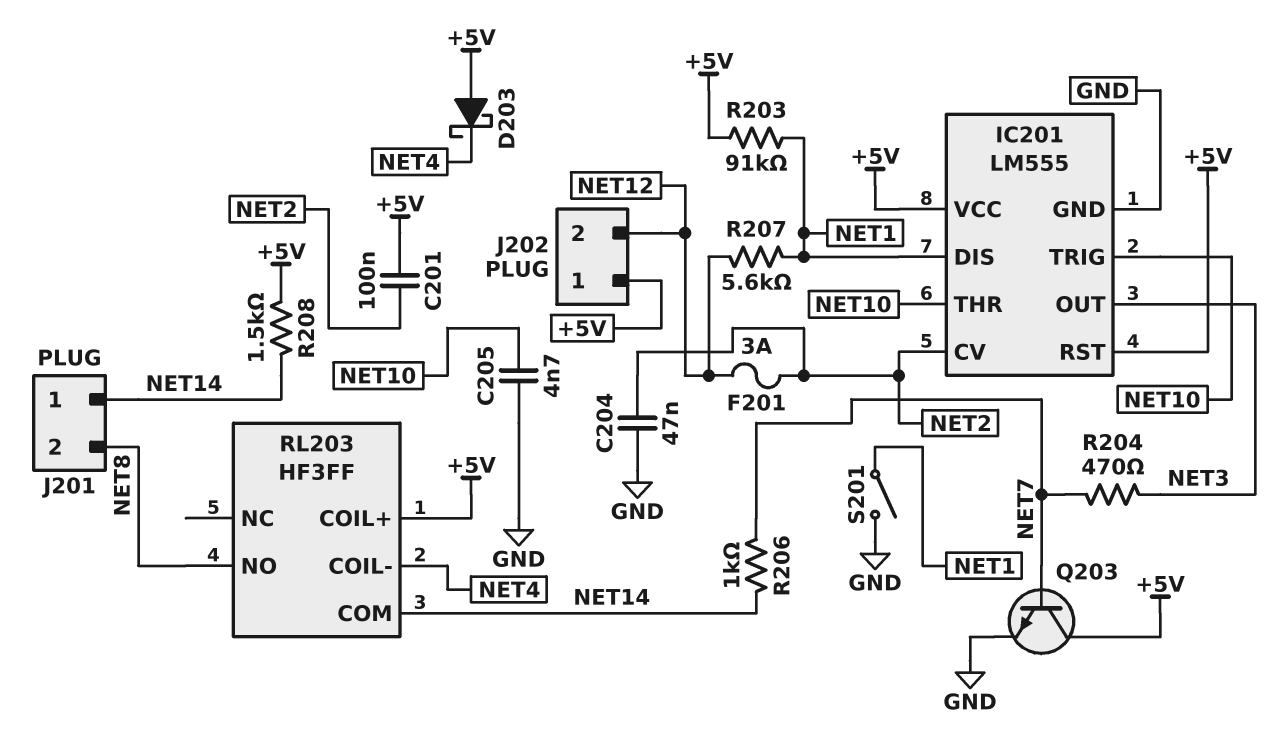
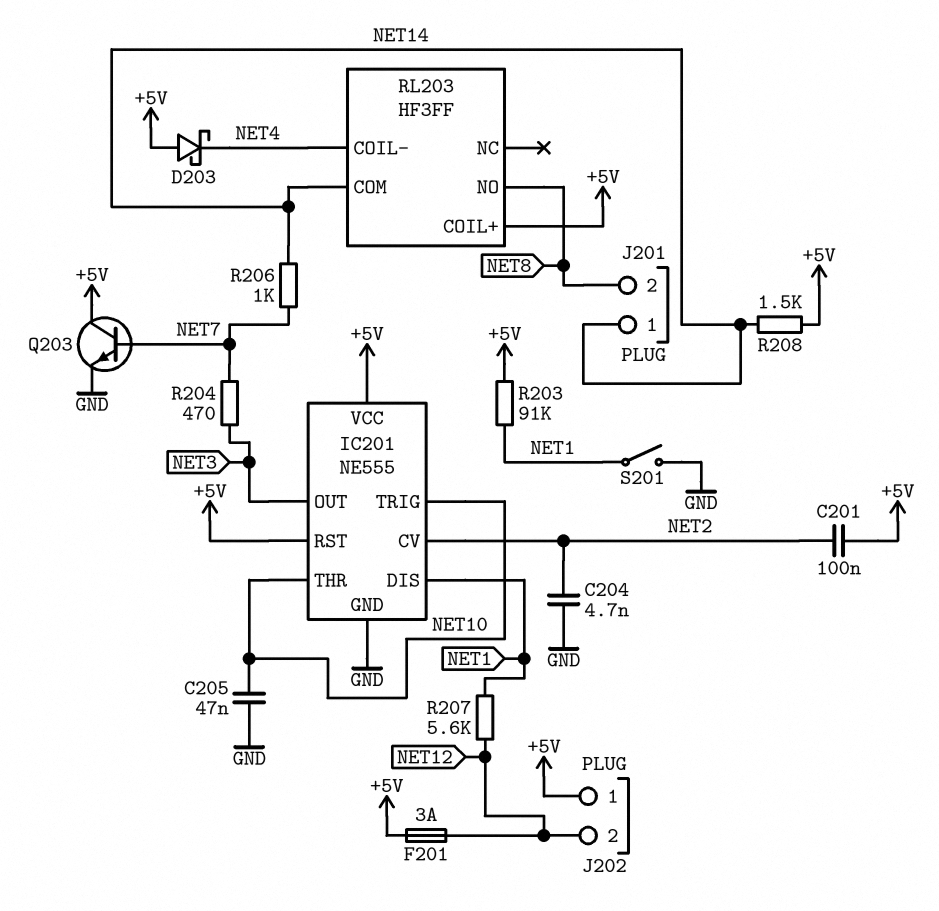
C204: 47nF (GND, NET2) -> 4.7nF (GND, NET2)
C205: 4.7nF (GND, NET10) -> 47nF (GND, NET10)
F201: 3A (NET2, NET12) -> 3A (+5V, NET12)
IC201: LM555 -> NE555

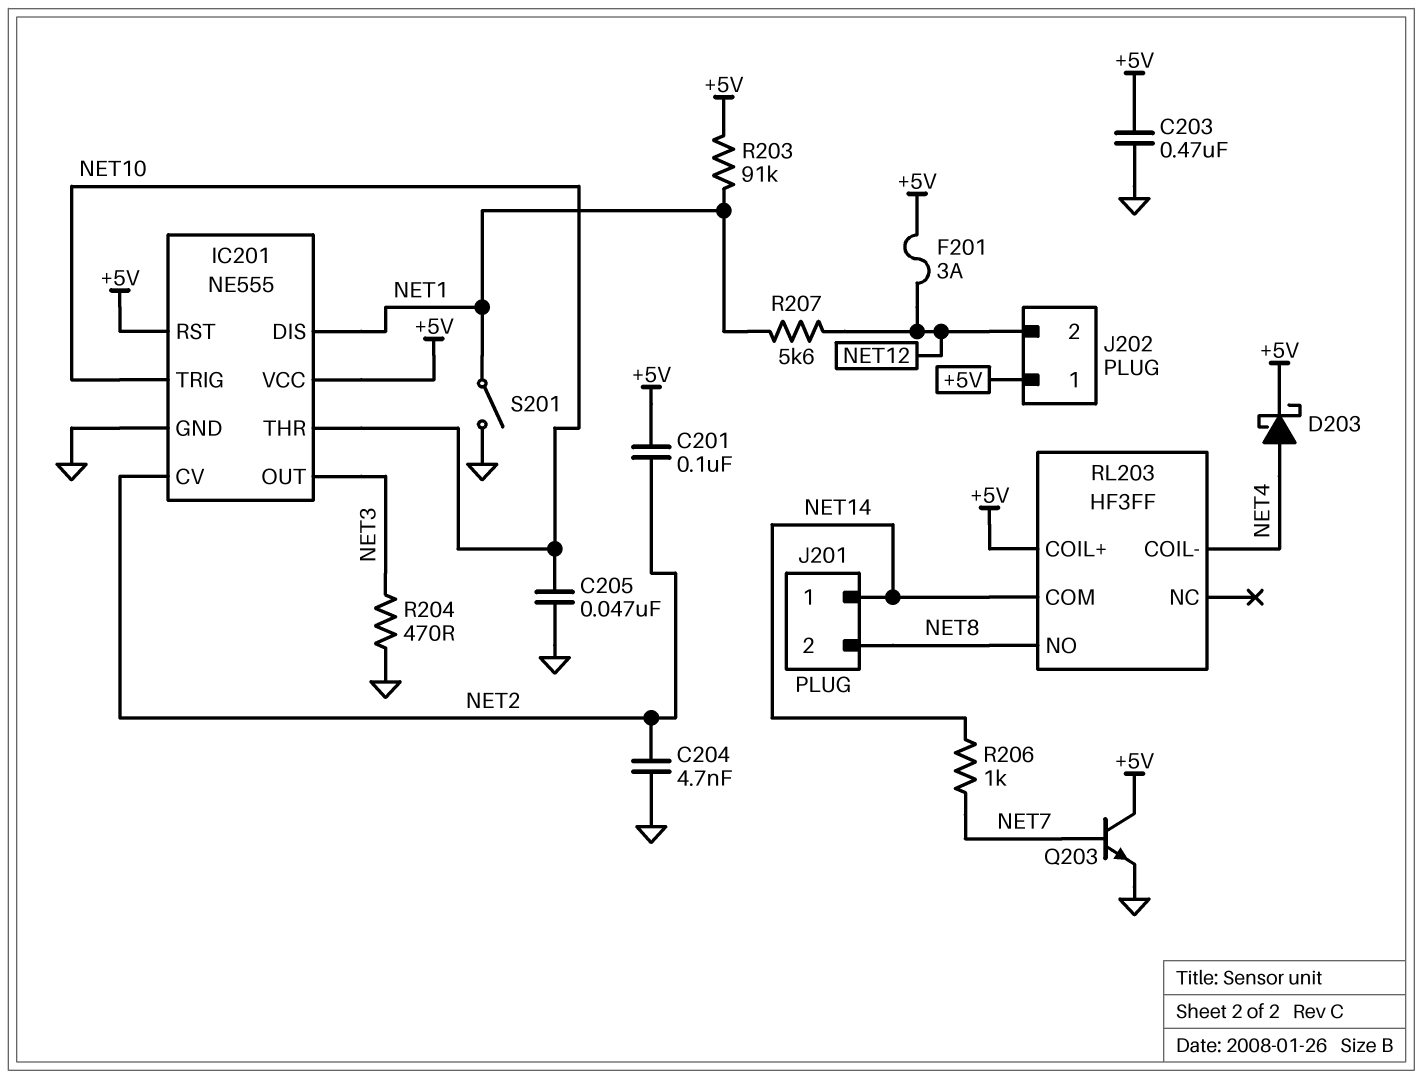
C203: none -> 470nF (+5V, GND)
D203: schottky (A +5V, K NET4) -> schottky (A NET4, K +5V)
R204: 470 (NET3, NET7) -> 470 (GND, NET3)
R208: 1.5k (+5V, NET14) -> none

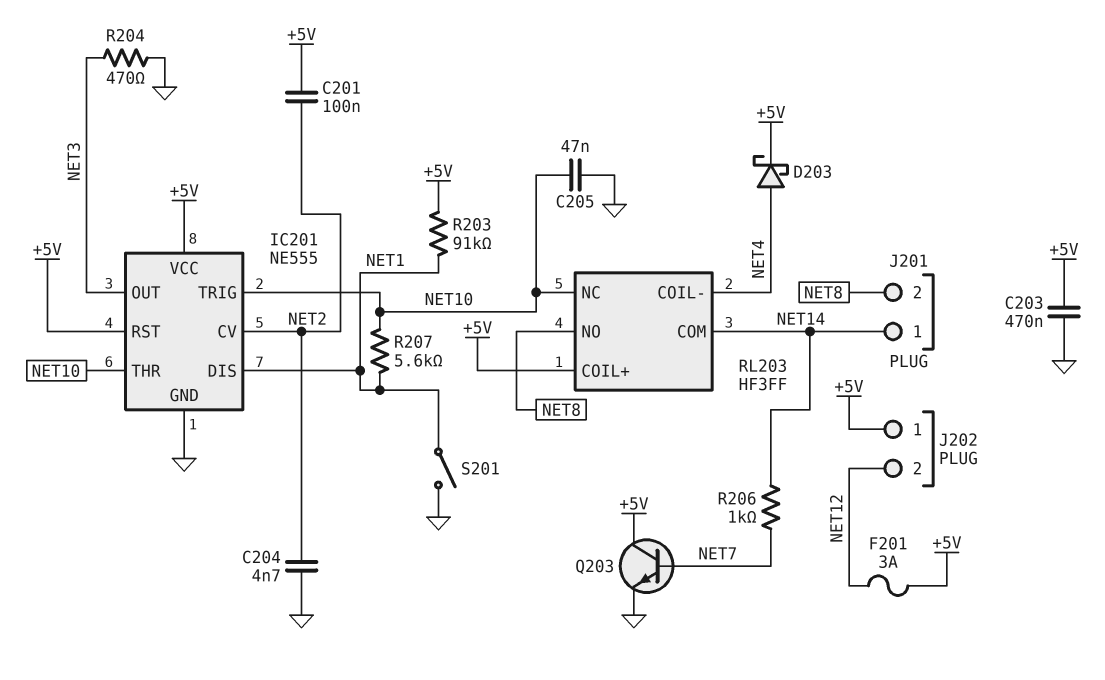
R207: 5.6k (NET1, NET12) -> 5.6k (NET1, NET10)
RL203 pin NC: none -> NET10

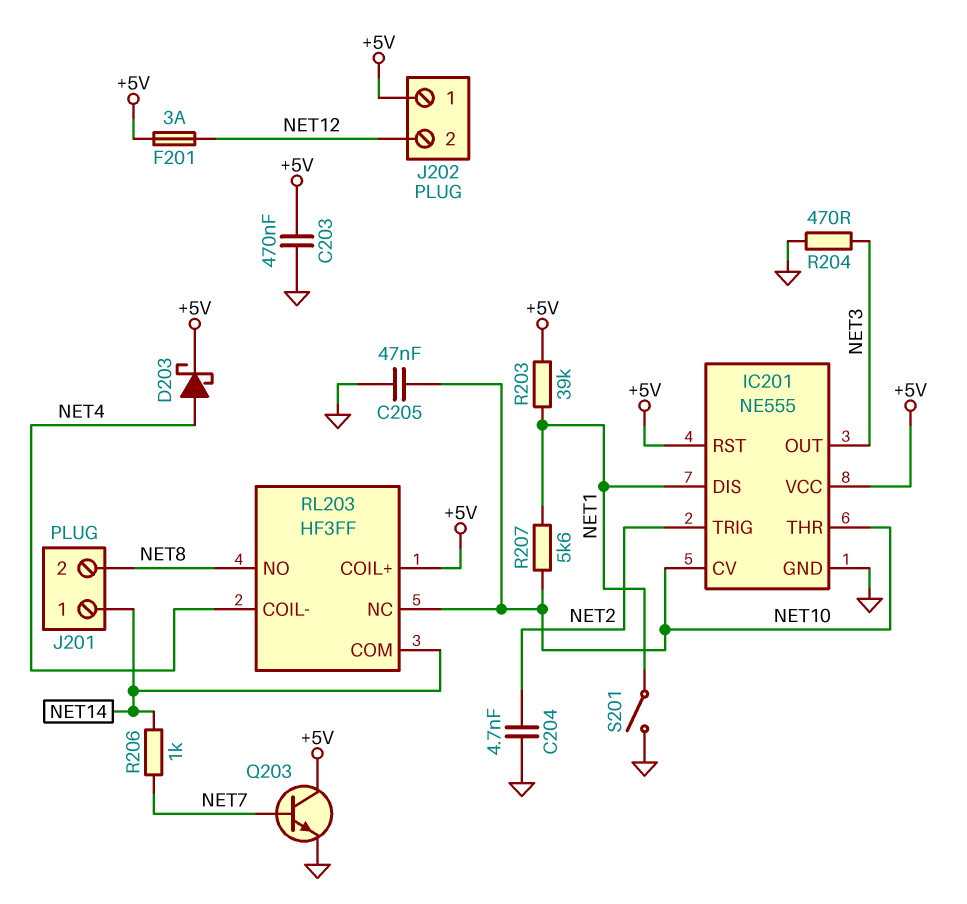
C201: 100nF (+5V, NET2) -> none
IC201 pin CV: NET2 -> NET10
IC201 pin TRIG: NET10 -> NET2
R203: 91k (+5V, NET1) -> 39k (+5V, NET1)

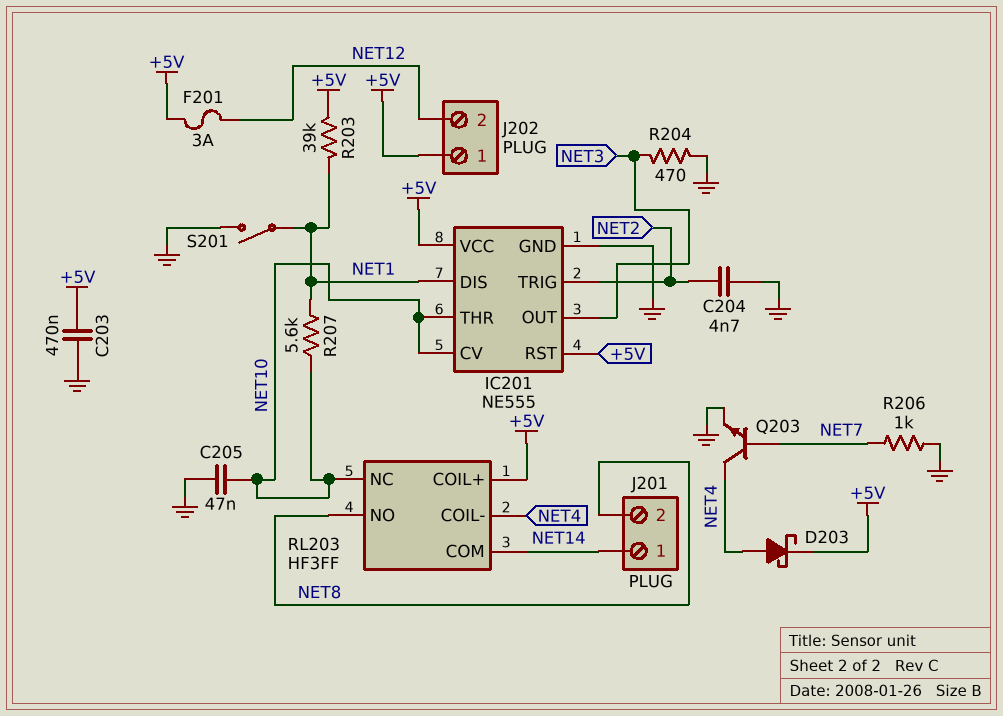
Q203: NPN (B NET7, C +5V, E GND) -> NPN (B NET7, C NET4, E GND)
R206: 1k (NET7, NET14) -> 1k (GND, NET7)

